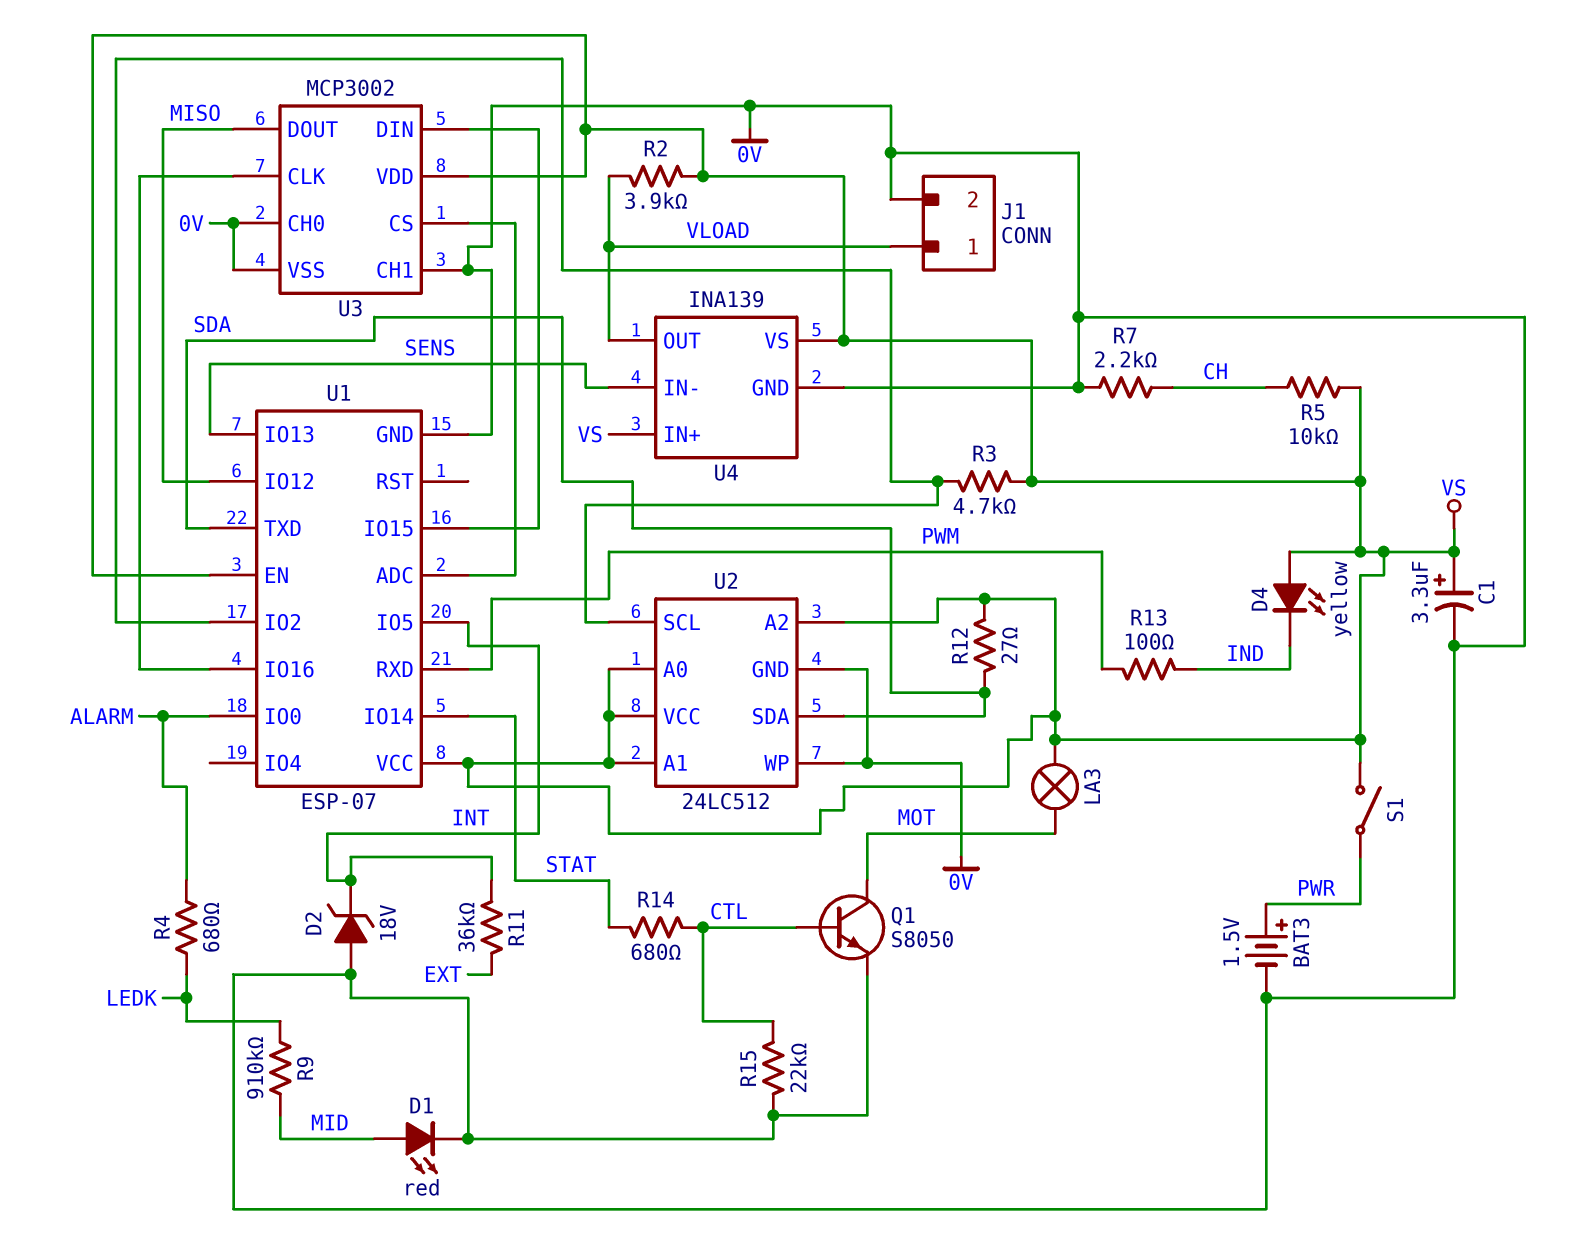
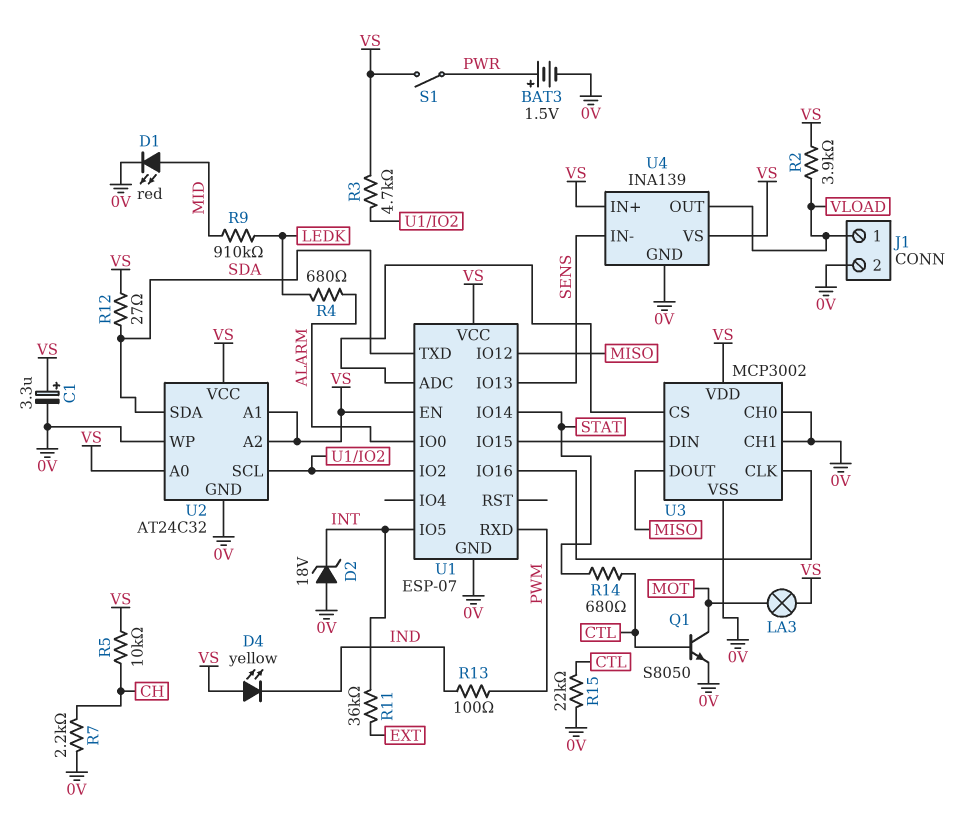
U2: 24LC512 -> AT24C32

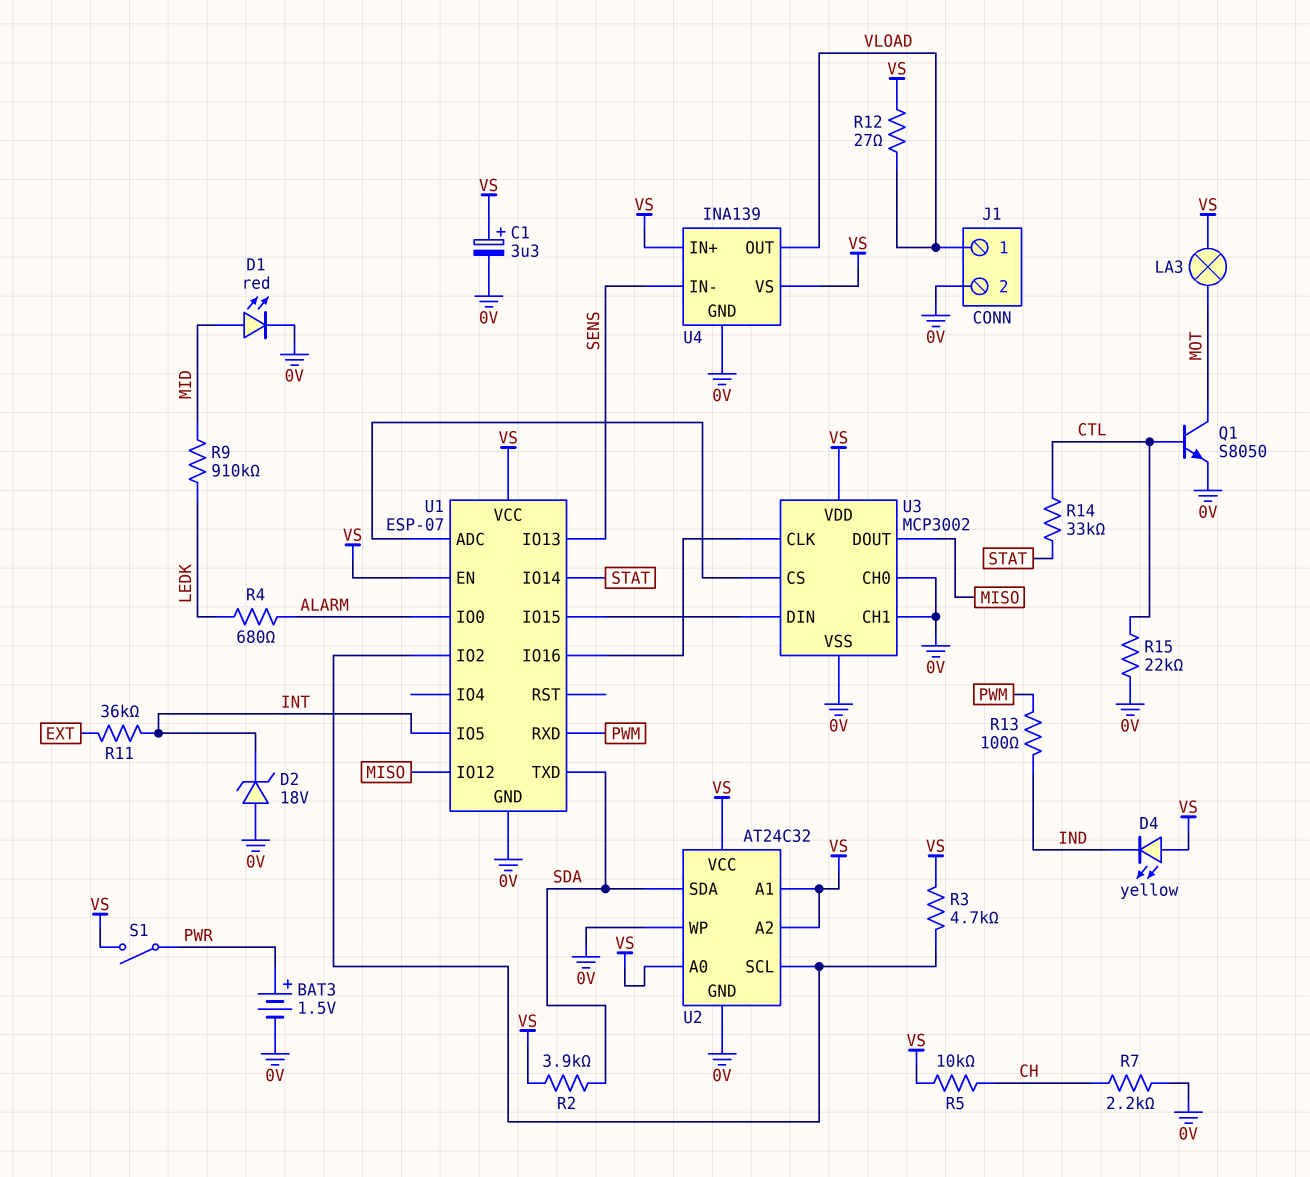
R2: 3.9k (VLOAD, VS) -> 3.9k (SDA, VS)
R12: 27 (SDA, VS) -> 27 (VLOAD, VS)
R14: 680 (CTL, STAT) -> 33k (CTL, STAT)

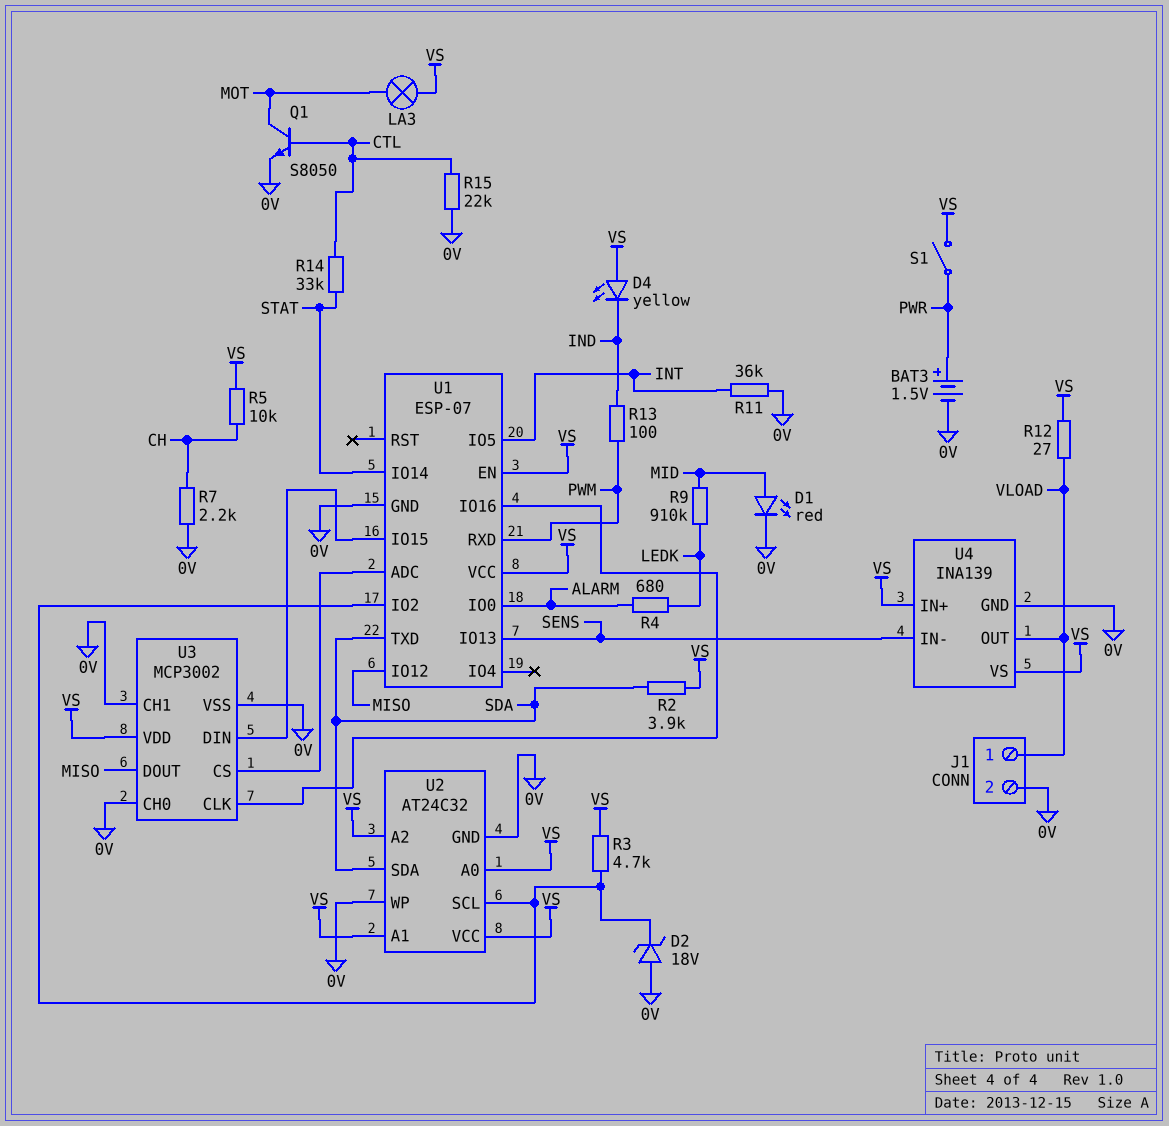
C1: 3.3uF (plus VS, minus 0V) -> none
D2: zener 18V (A 0V, K INT) -> zener 18V (A 0V, K U1/IO2)
R11: 36k (EXT, INT) -> 36k (0V, INT)

